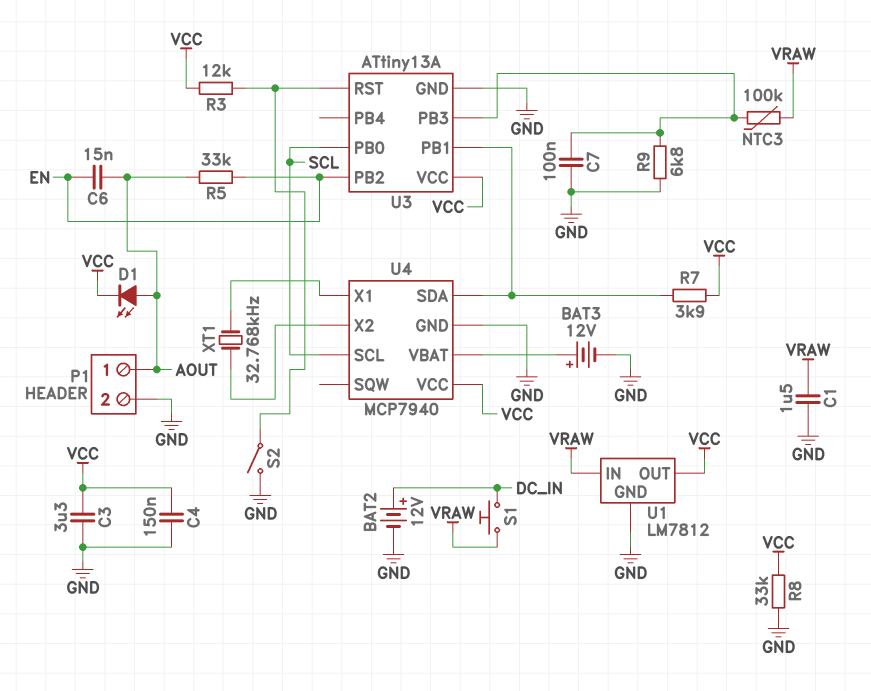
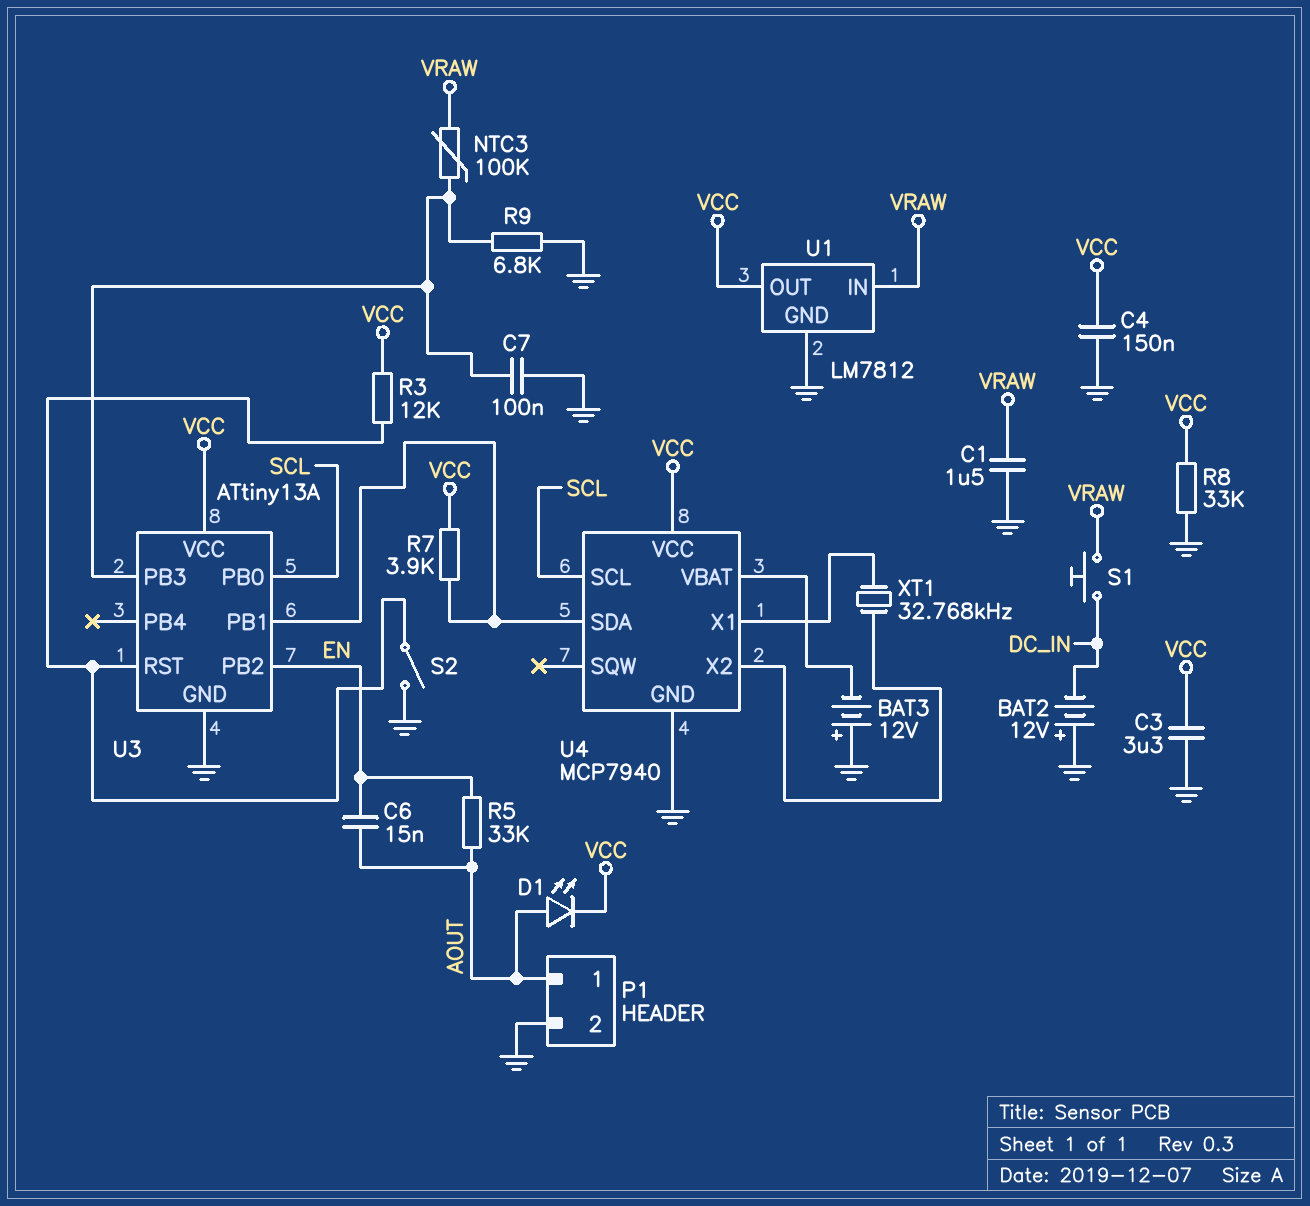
BAT2: 12V (plus DC_IN, minus GND) -> 12V (plus GND, minus DC_IN)
BAT3: 12V (plus U4/VBAT, minus GND) -> 12V (plus GND, minus U4/VBAT)

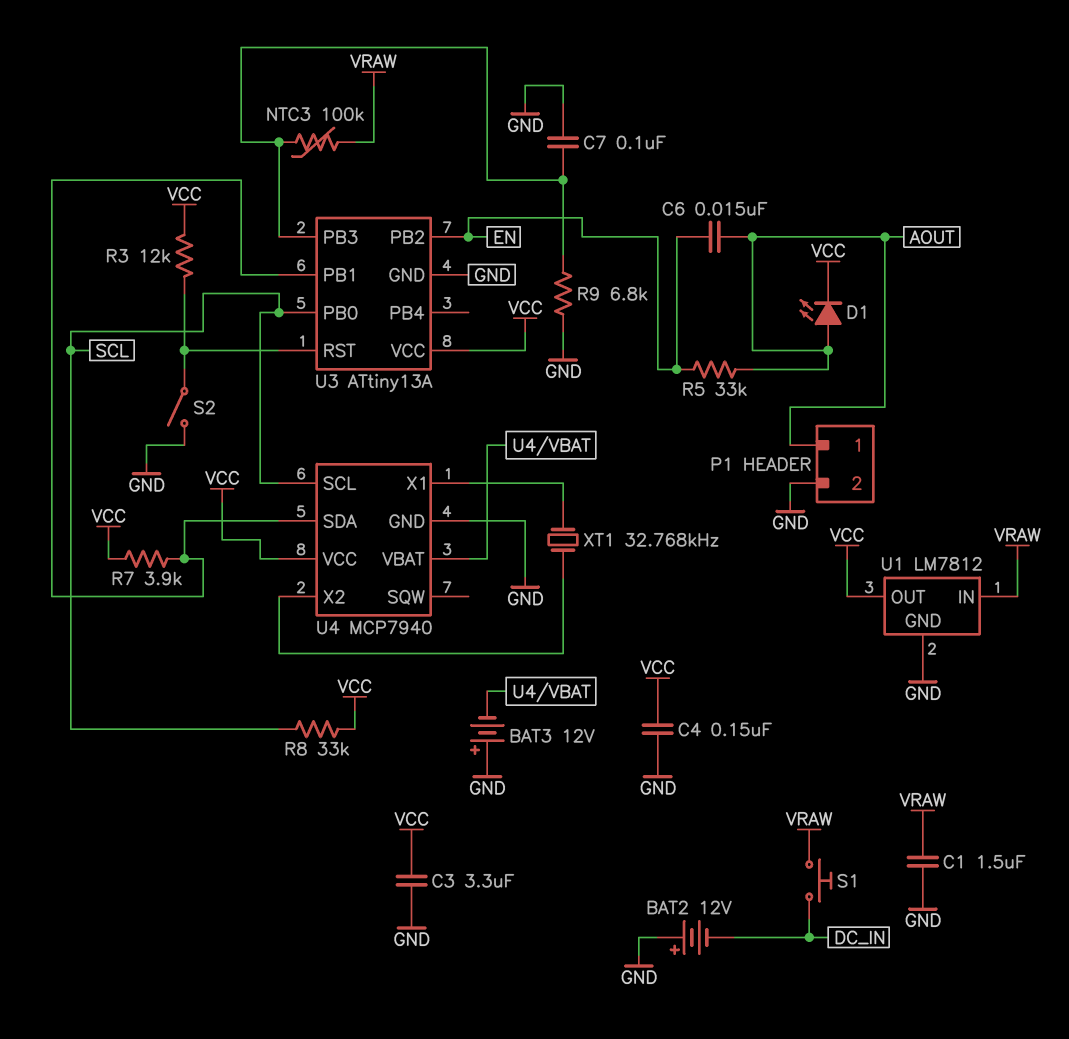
R8: 33k (GND, VCC) -> 33k (SCL, VCC)

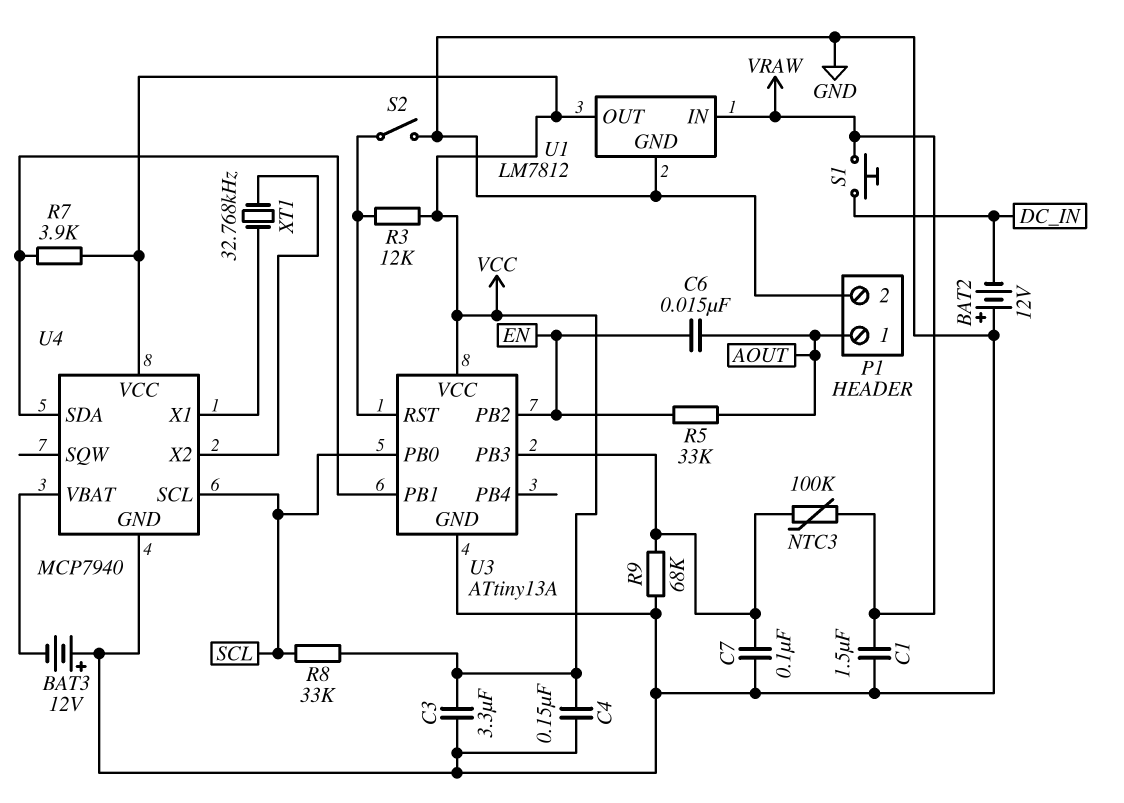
D1: LED (A AOUT, K VCC) -> none
R9: 6.8k (GND, U3/PB3) -> 68k (GND, U3/PB3)

